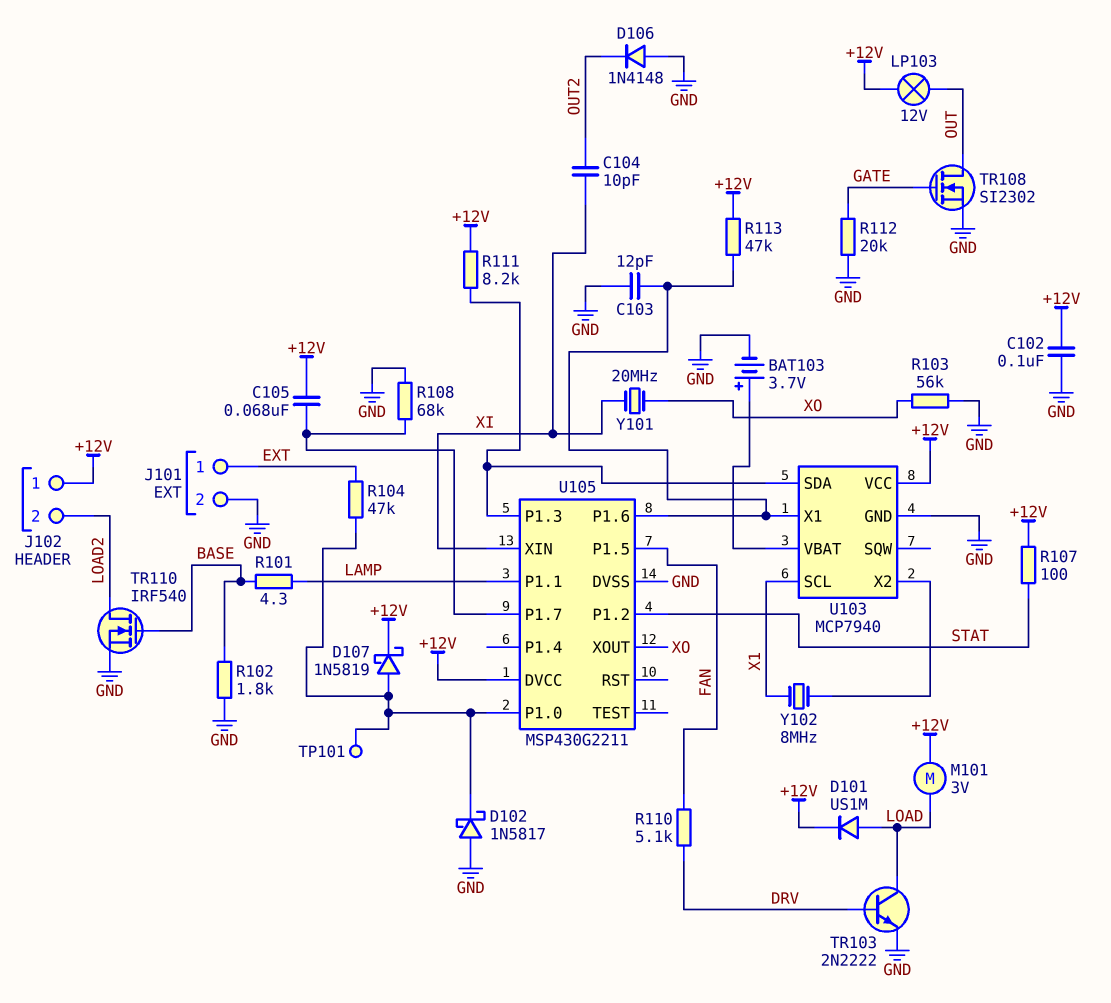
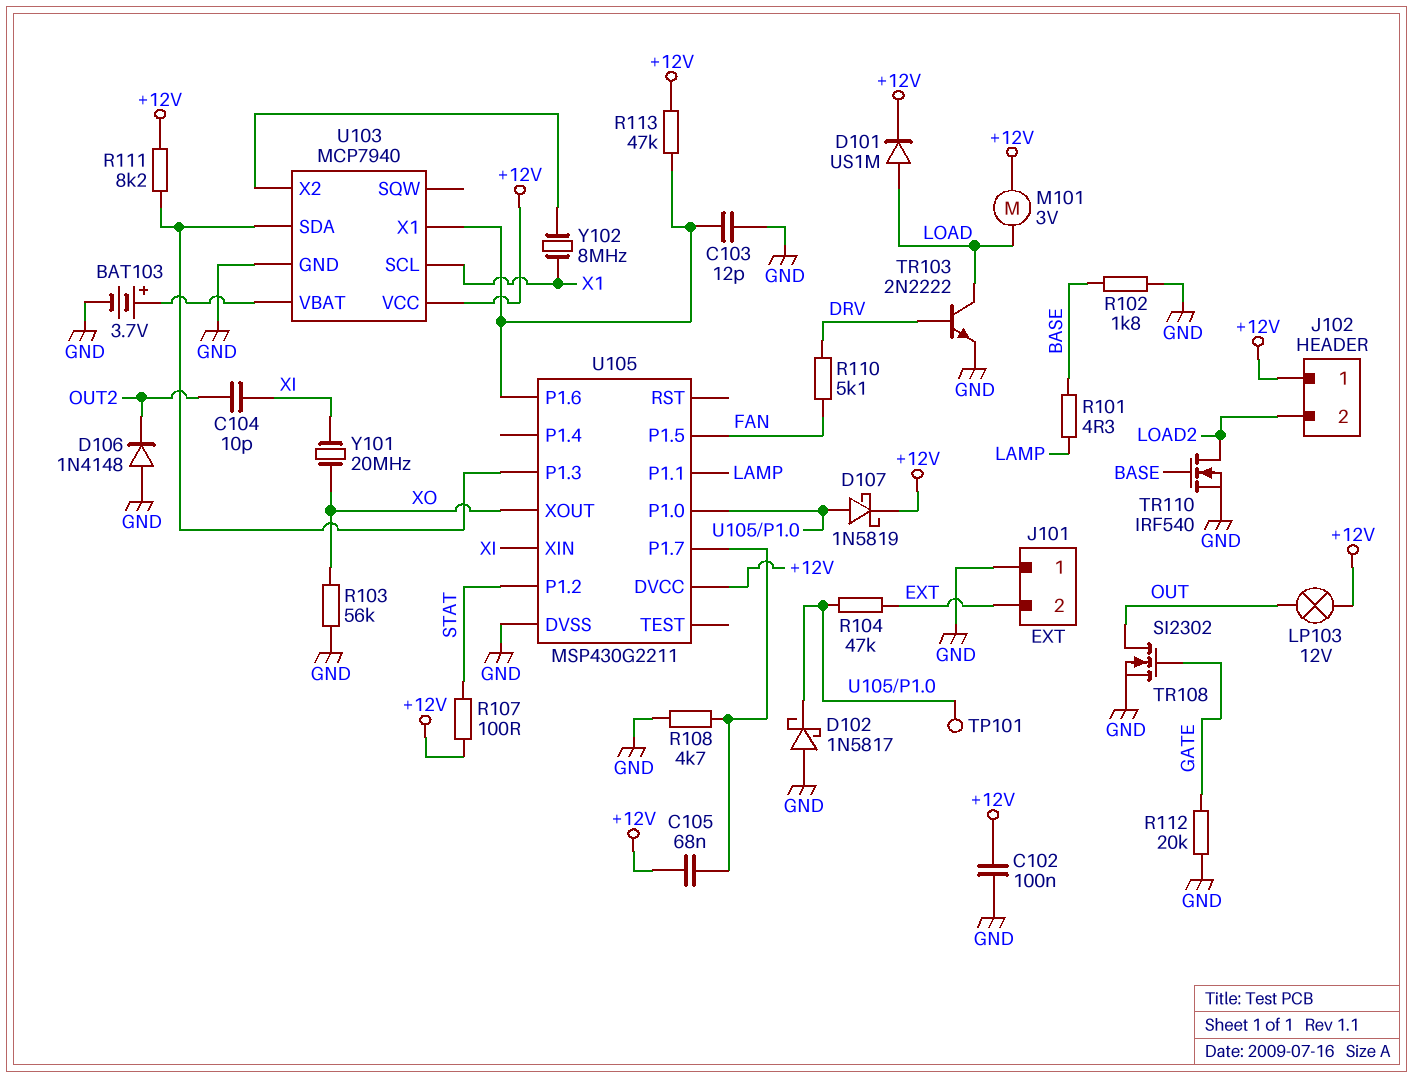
J101 pin 1: EXT -> GND
J101 pin 2: GND -> EXT
R108: 68k (GND, U105/P1.7) -> 4.7k (GND, U105/P1.7)

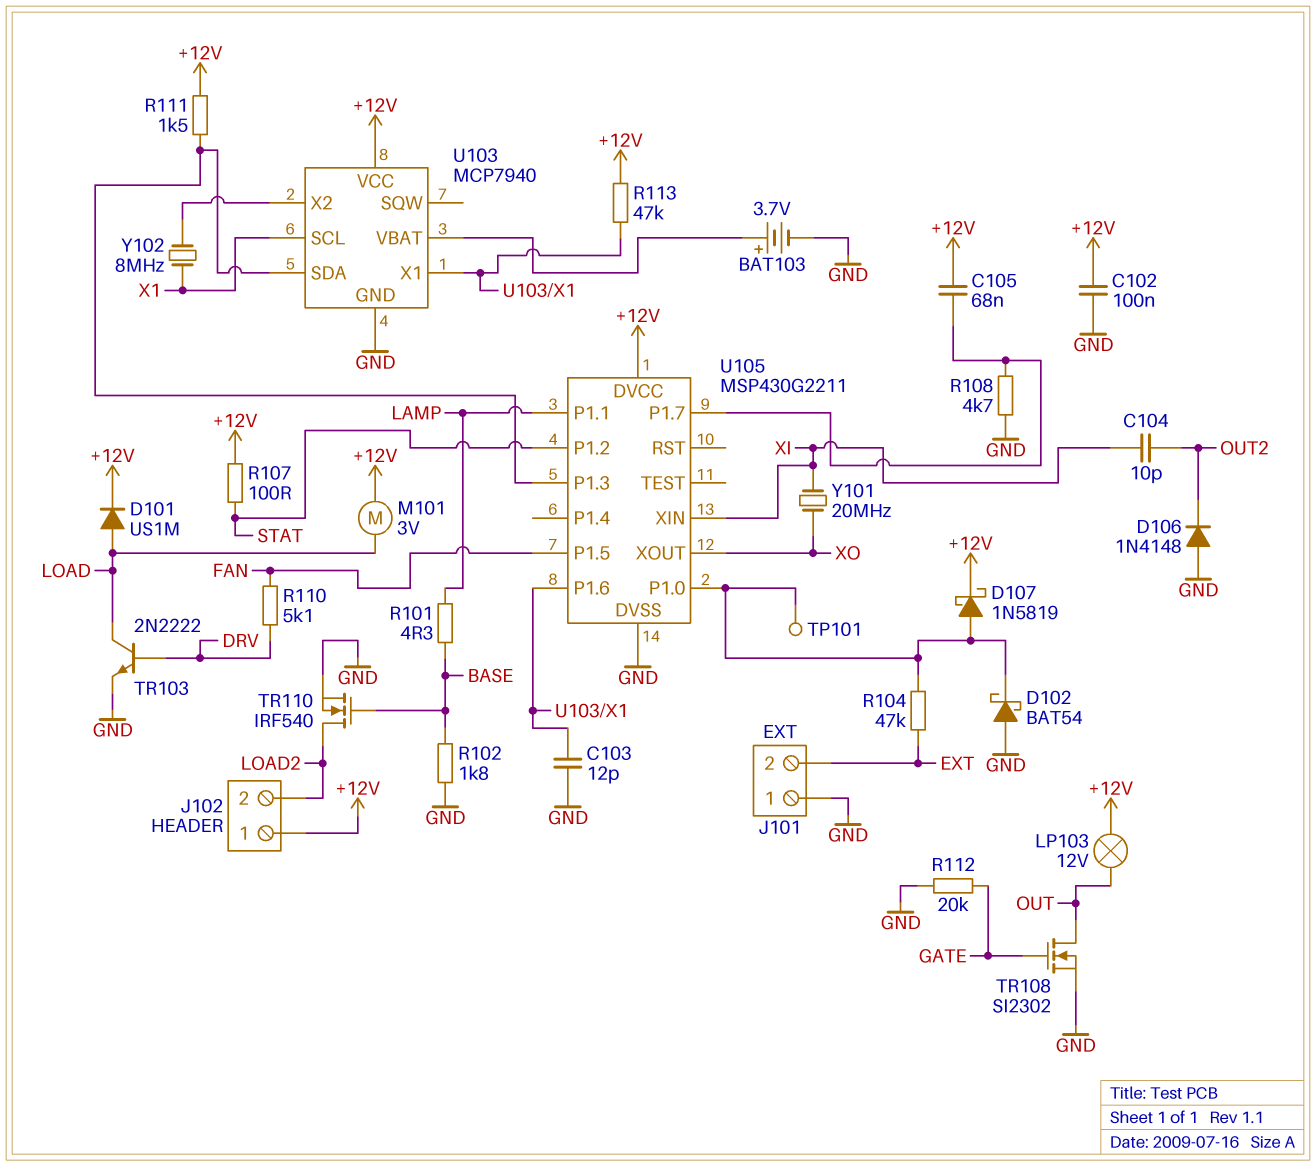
D102: schottky 1N5817 (A GND, K U105/P1.0) -> schottky BAT54 (A GND, K U105/P1.0)
R103: 56k (GND, XO) -> none
R111: 8.2k (+12V, U103/SDA) -> 1.5k (+12V, U103/SDA)

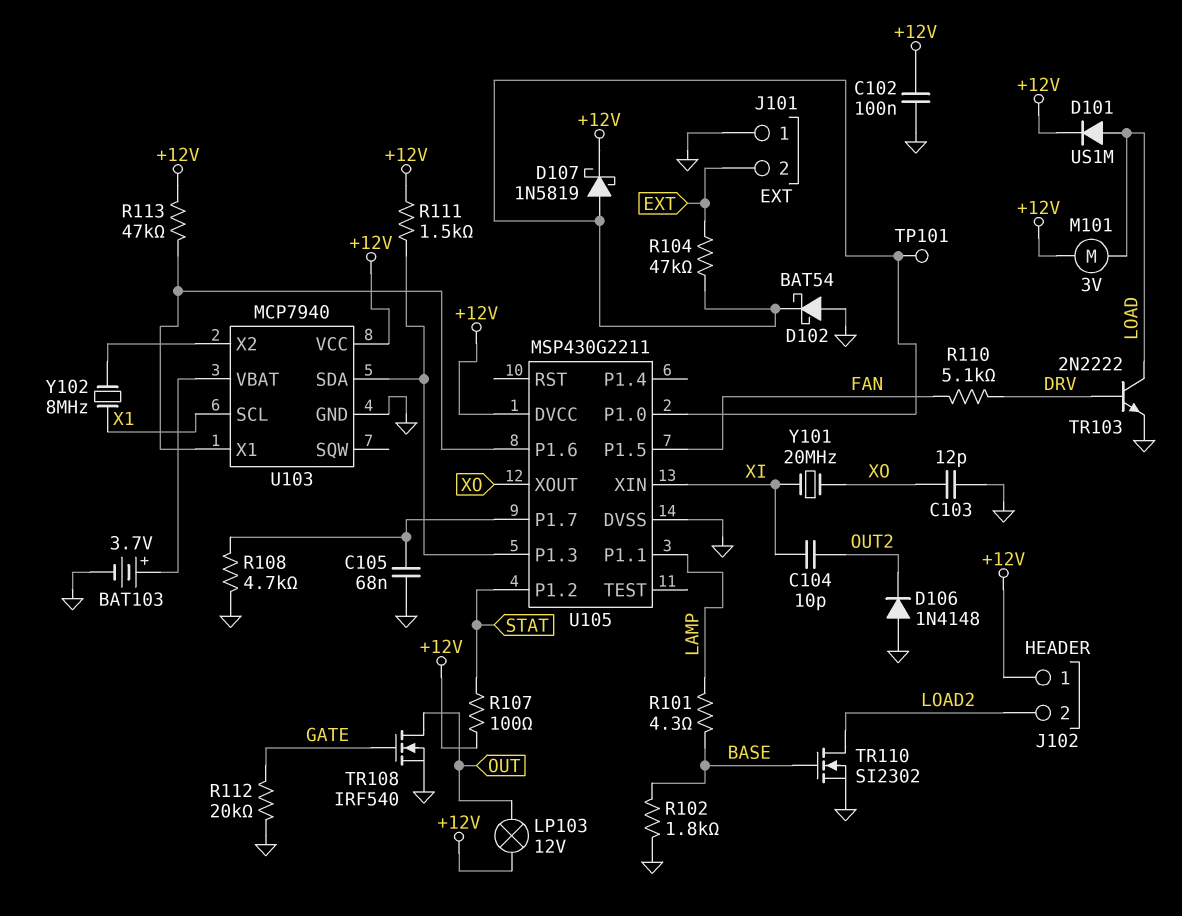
C103: 12pF (GND, U103/X1) -> 12pF (GND, XO)
C105: 68nF (+12V, U105/P1.7) -> 68nF (GND, U105/P1.7)
TR108: NMOS SI2302 (G GATE, D OUT, S GND) -> NMOS IRF540 (G GATE, D OUT, S GND)
TR110: NMOS IRF540 (G BASE, D LOAD2, S GND) -> NMOS SI2302 (G BASE, D LOAD2, S GND)

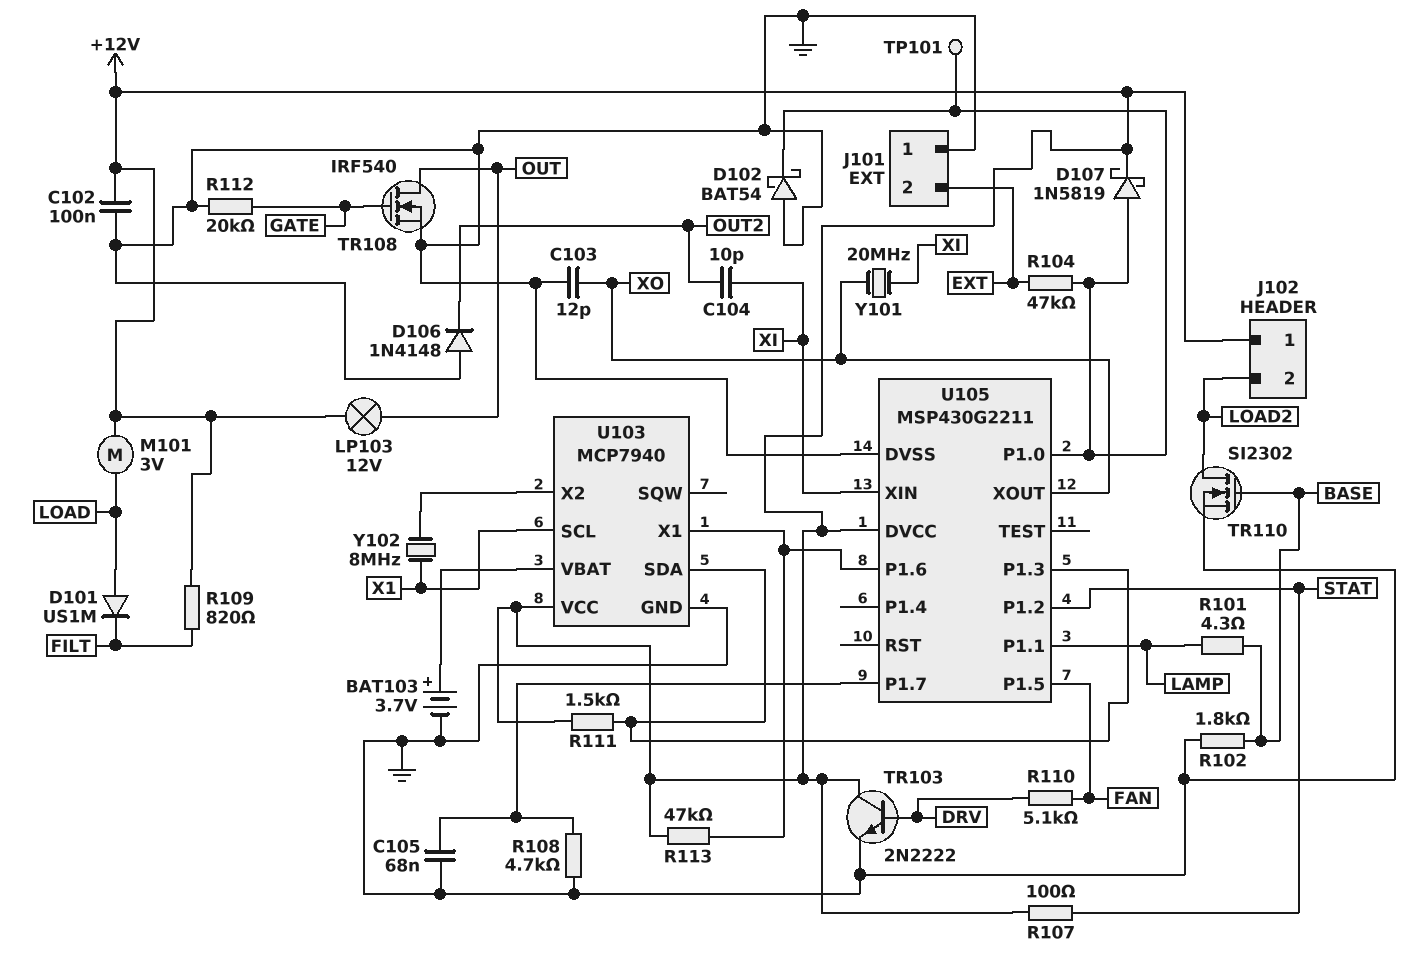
D101: diode US1M (A LOAD, K +12V) -> diode US1M (A LOAD, K FILT)
R109: none -> 820 (+12V, FILT)
TR103: NPN 2N2222 (B DRV, C LOAD, E GND) -> NPN 2N2222 (B DRV, C +12V, E GND)

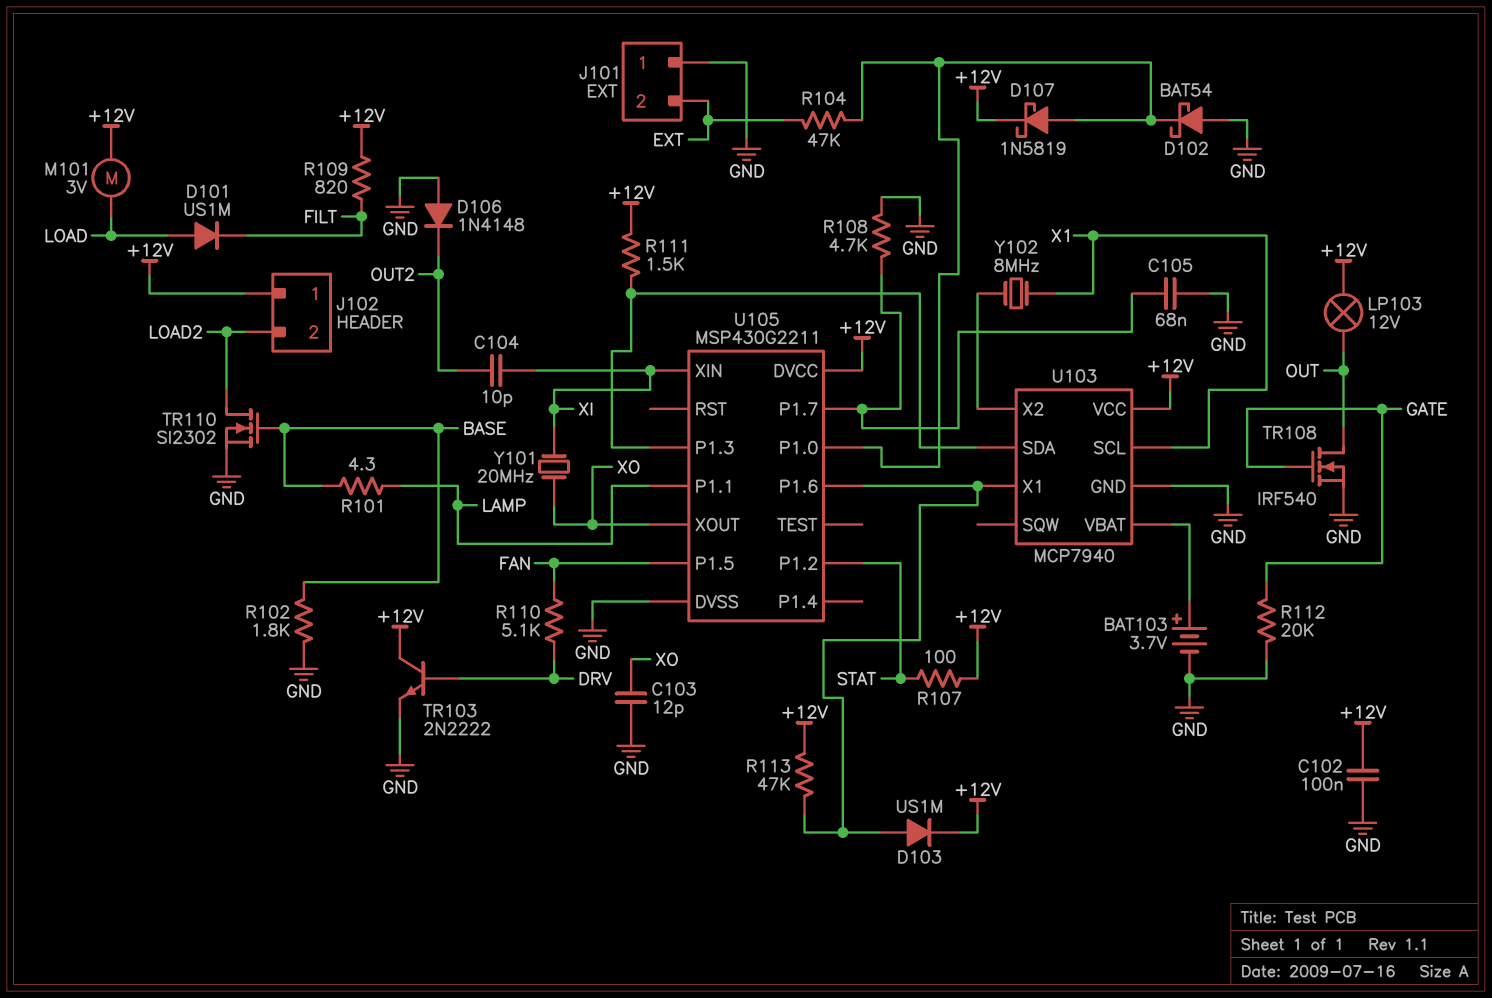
D103: none -> diode US1M (A U103/X1, K +12V)
TP101: test point (U105/P1.0) -> none

